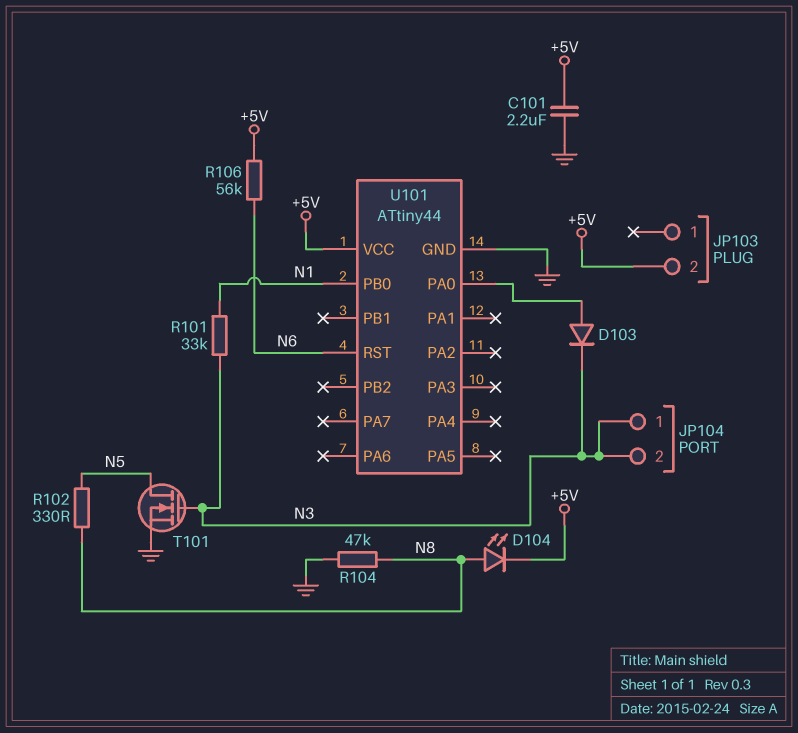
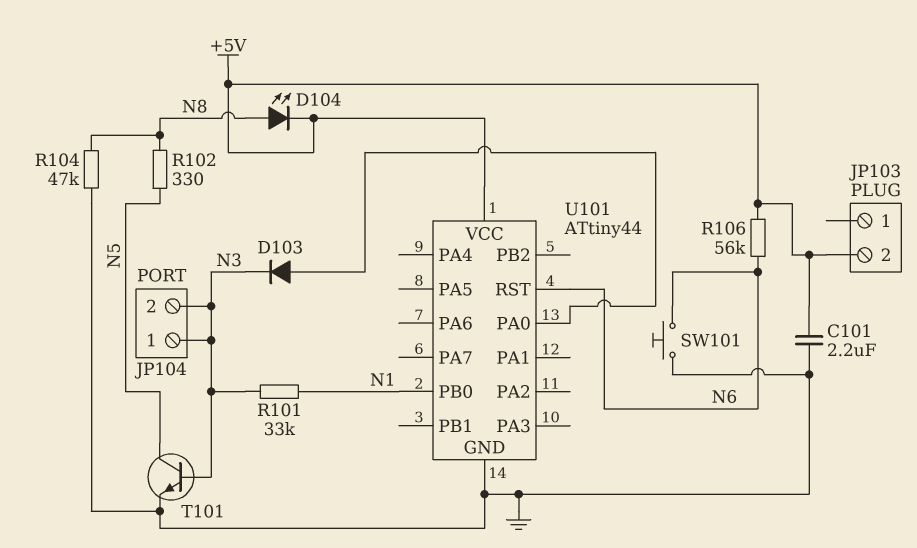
SW101: none -> button (GND, N6)
T101: NMOS (G N3, D N5, S GND) -> NPN (B N3, C N5, E GND)

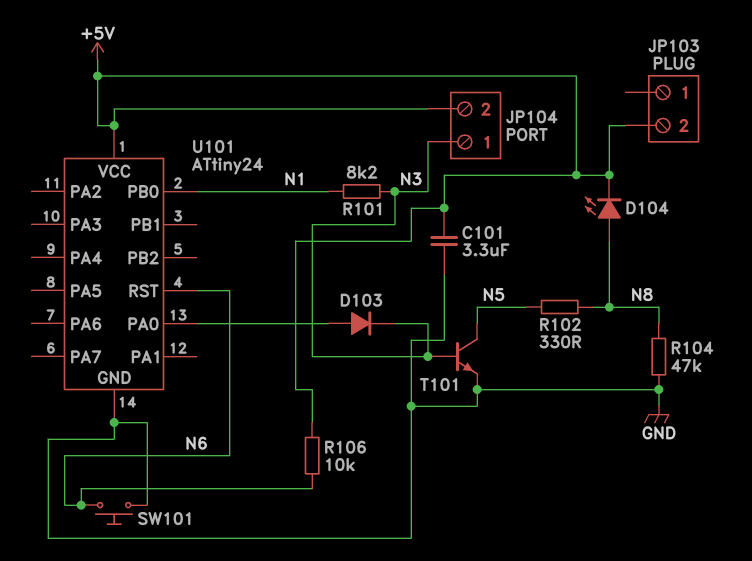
C101: 2.2uF (+5V, GND) -> 3.3uF (+5V, GND)
JP104 pin 2: N3 -> +5V
R101: 33k (N1, N3) -> 8.2k (N1, N3)
R106: 56k (+5V, N6) -> 10k (+5V, N6)
U101: ATtiny44 -> ATtiny24

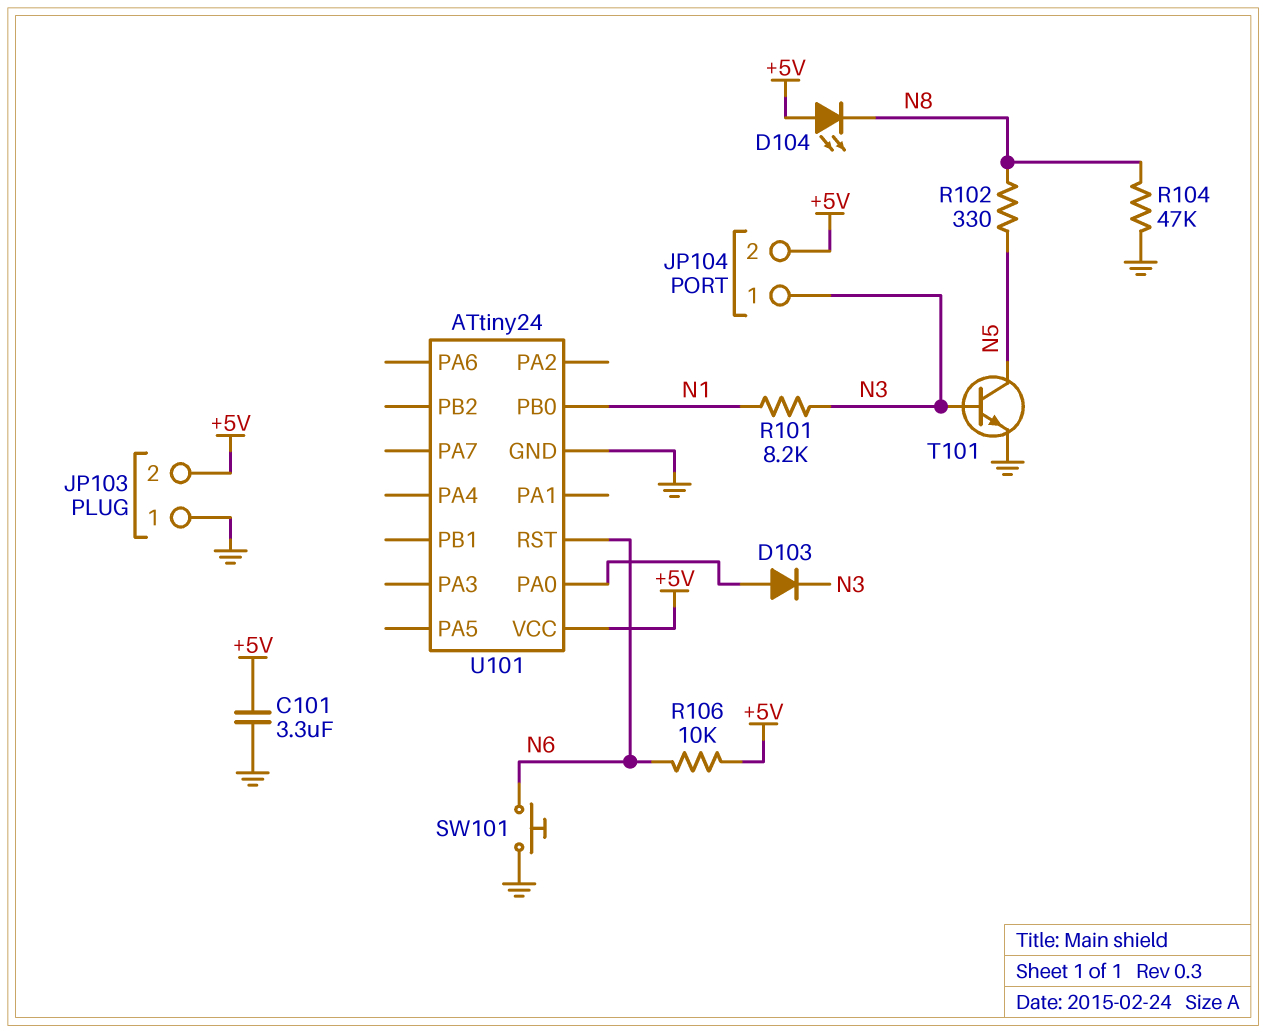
D104: LED (A N8, K +5V) -> LED (A +5V, K N8)
JP103 pin 1: none -> GND

